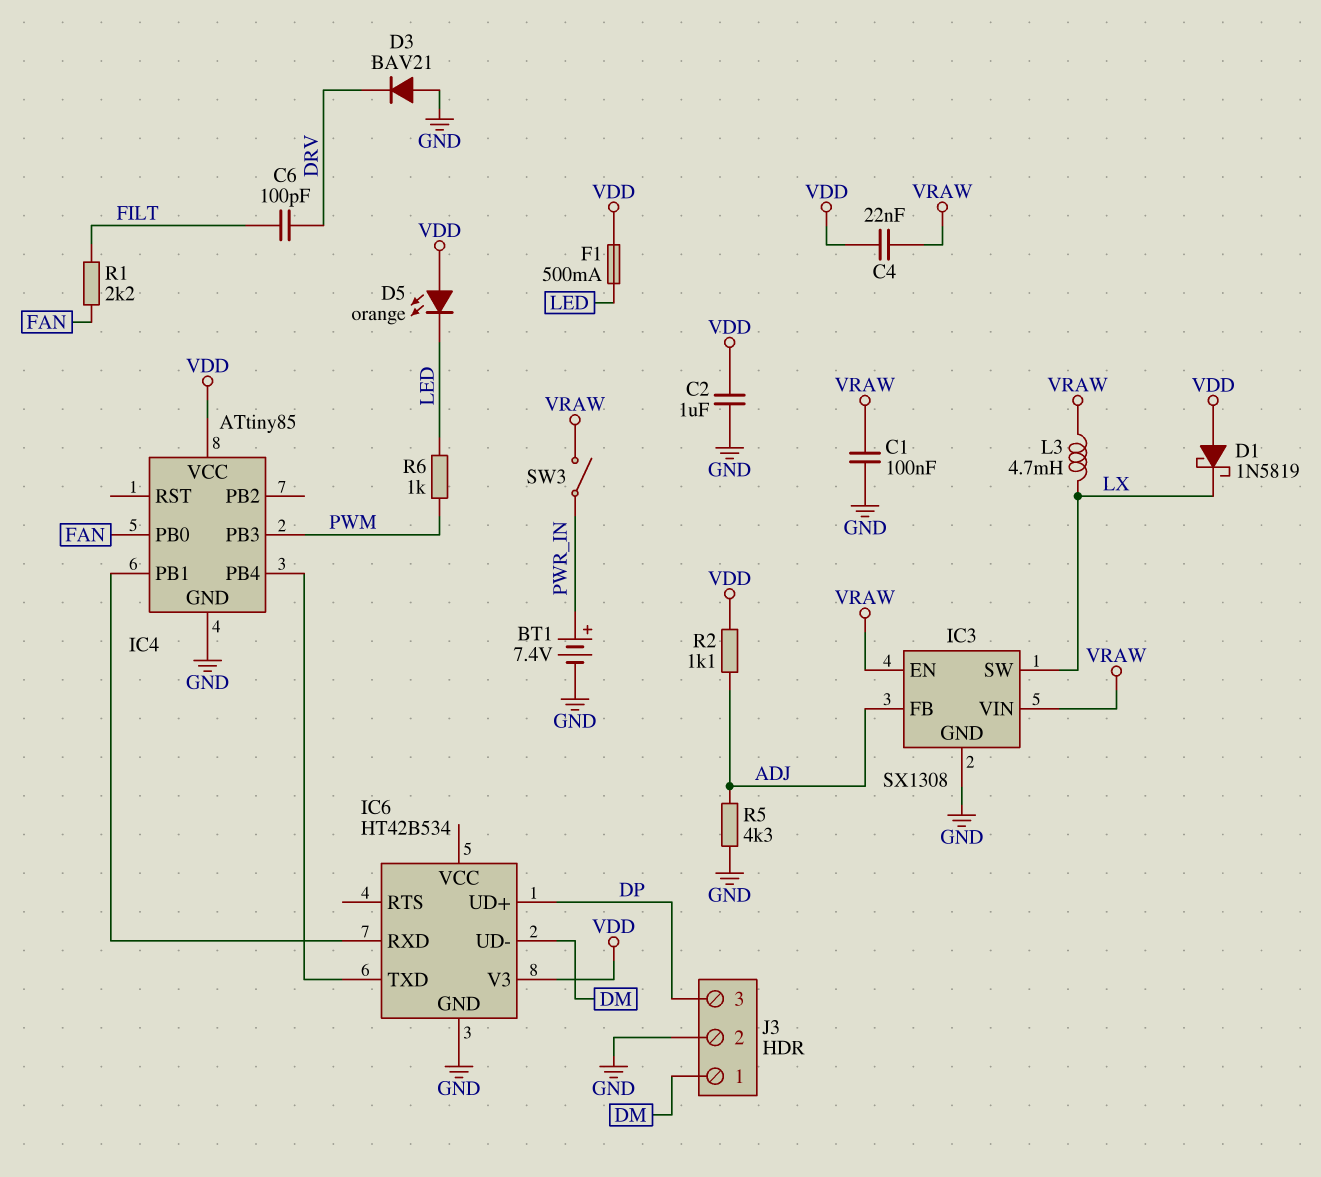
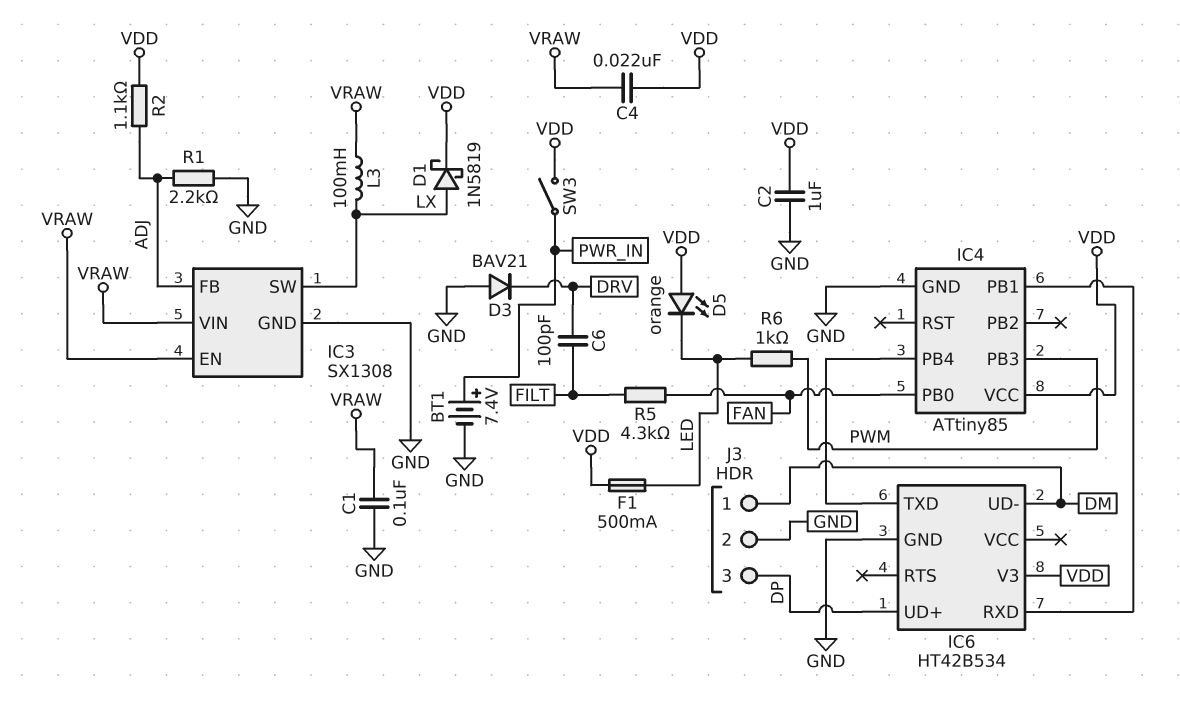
D1: schottky 1N5819 (A VDD, K LX) -> schottky 1N5819 (A LX, K VDD)
L3: 4.7mH (LX, VRAW) -> 100mH (LX, VRAW)
R1: 2.2k (FAN, FILT) -> 2.2k (ADJ, GND)
R5: 4.3k (ADJ, GND) -> 4.3k (FAN, FILT)
SW3: switch (PWR_IN, VRAW) -> switch (PWR_IN, VDD)

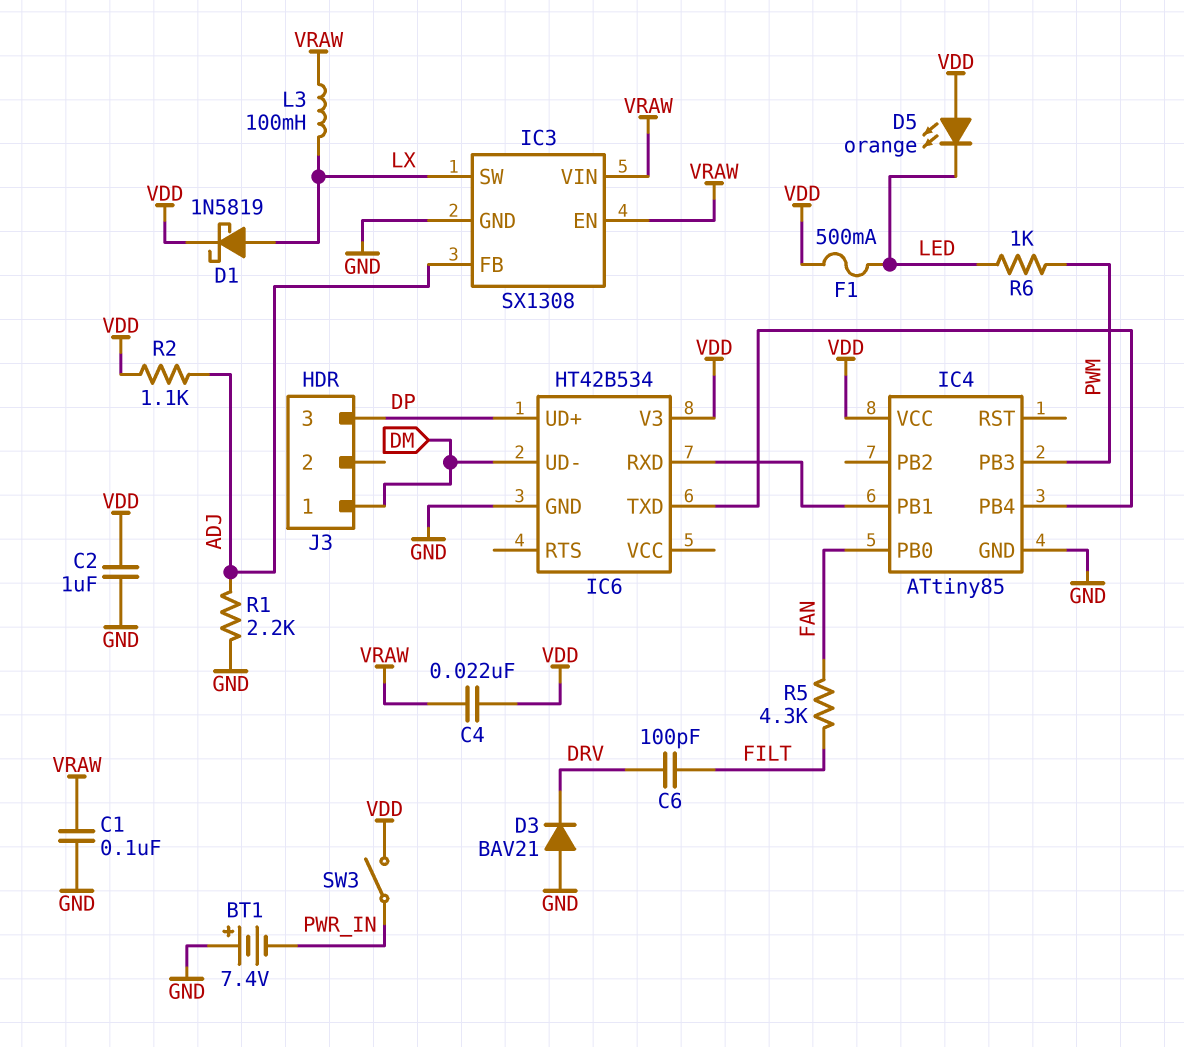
BT1: 7.4V (plus PWR_IN, minus GND) -> 7.4V (plus GND, minus PWR_IN)
J3 pin 2: GND -> none

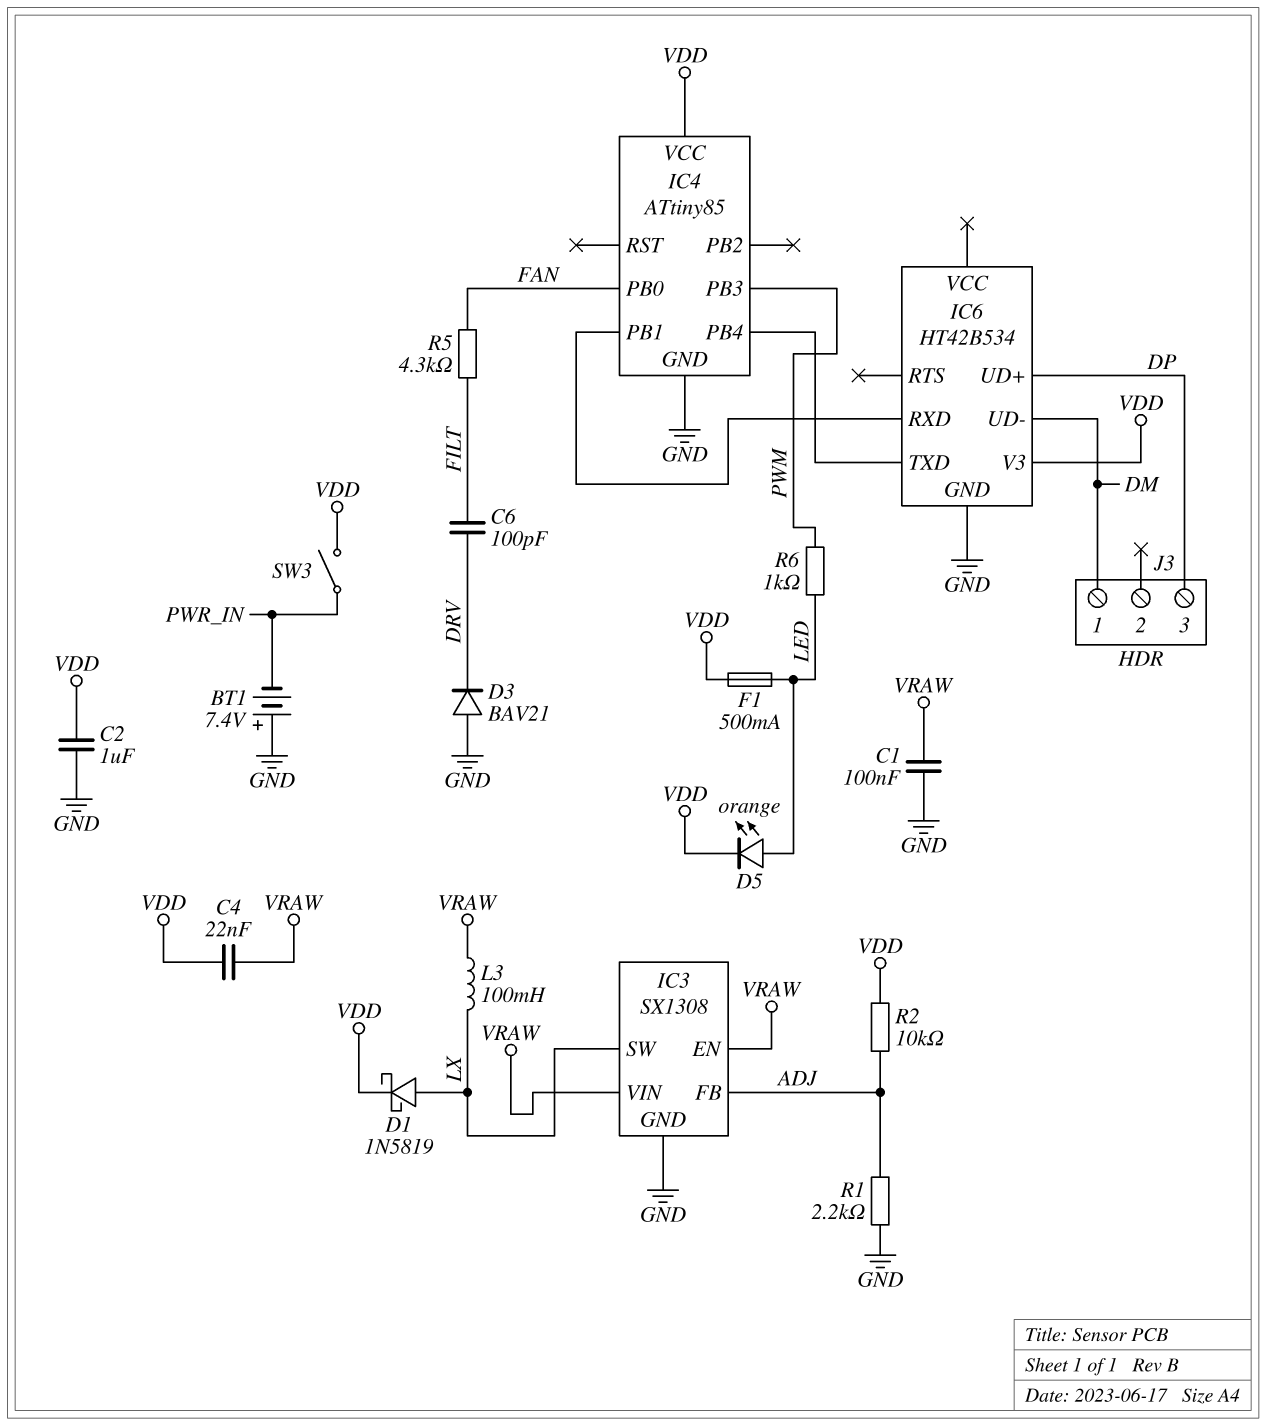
D5: LED orange (A VDD, K LED) -> LED orange (A LED, K VDD)
R2: 1.1k (ADJ, VDD) -> 10k (ADJ, VDD)

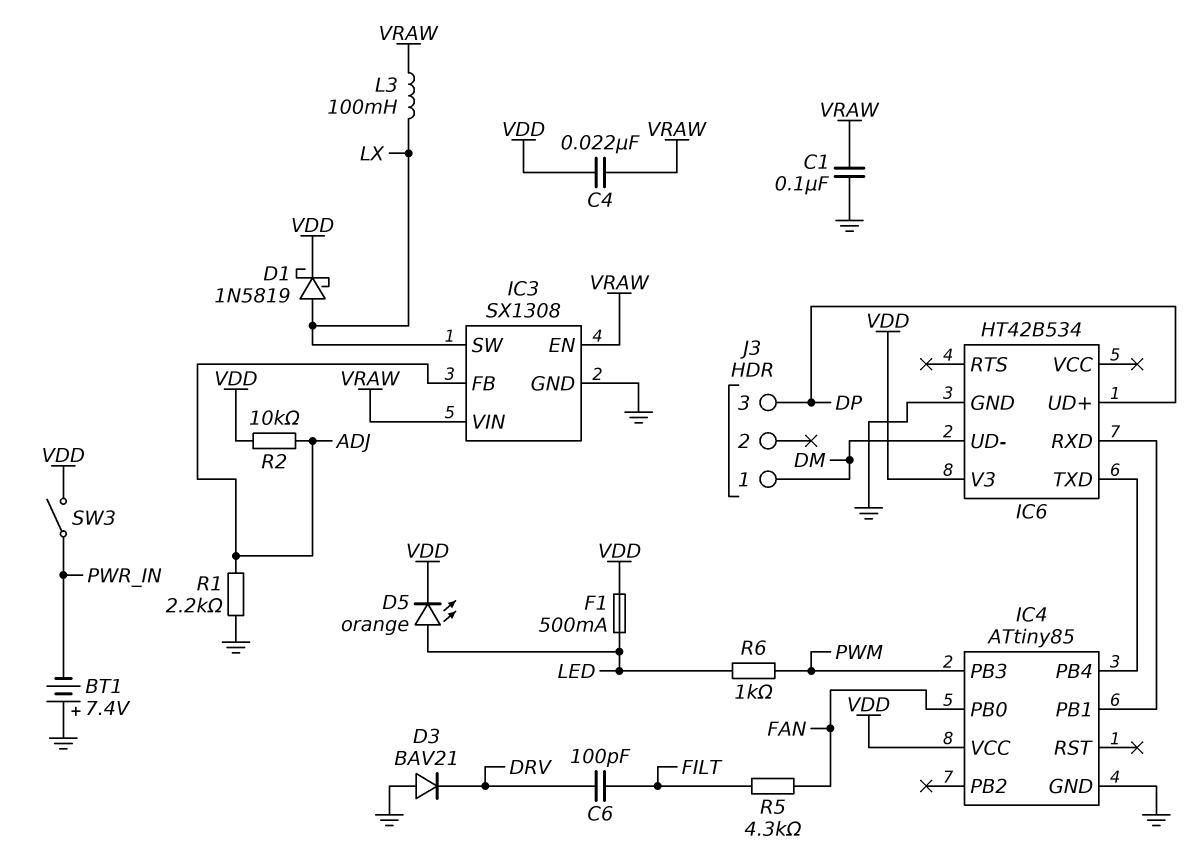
C2: 1uF (GND, VDD) -> none

